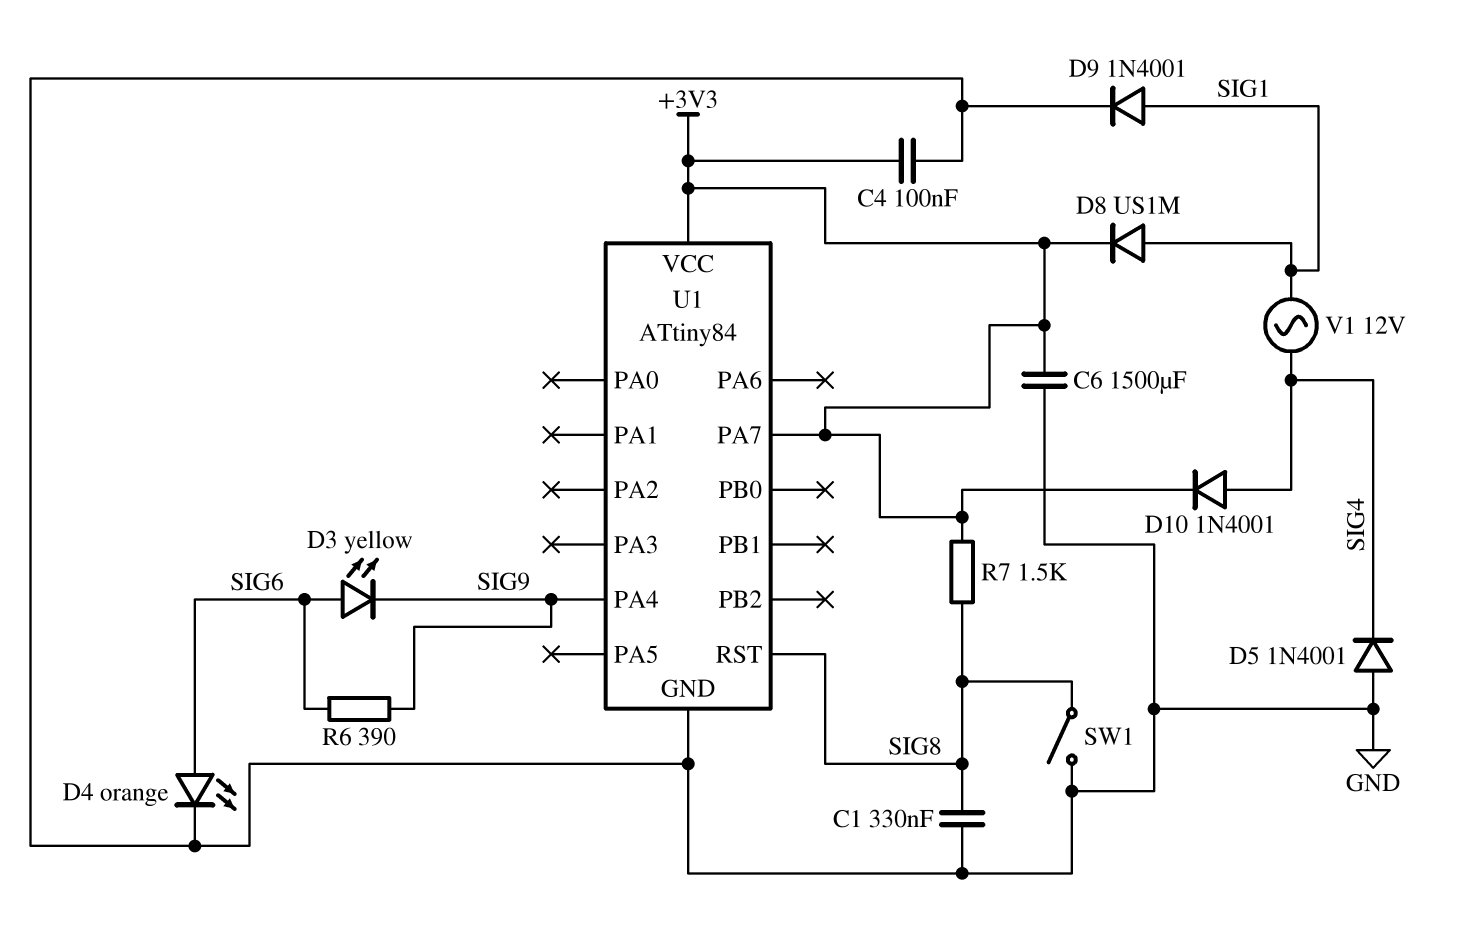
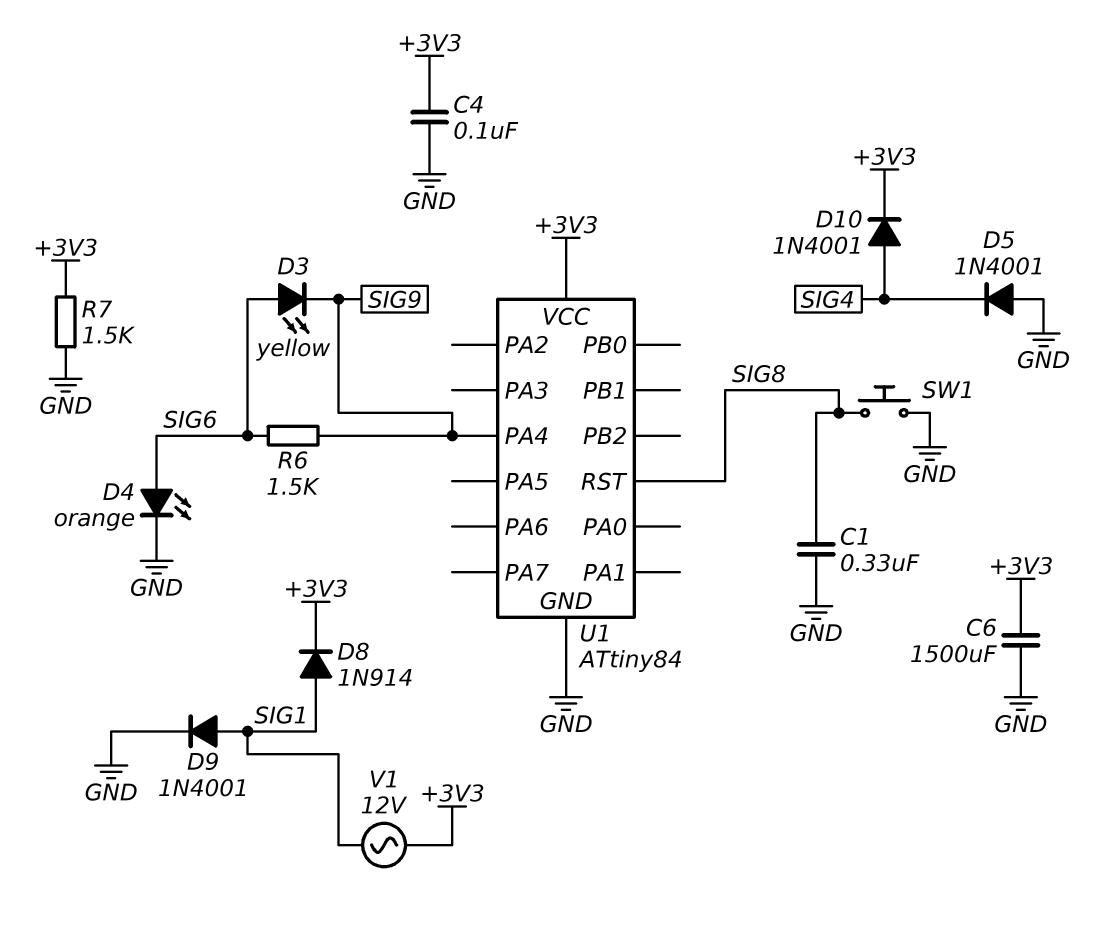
D8: diode US1M (A SIG1, K +3V3) -> diode 1N914 (A SIG1, K +3V3)
R6: 390 (SIG6, SIG9) -> 1.5k (SIG6, SIG9)
R7: 1.5k (+3V3, SIG8) -> 1.5k (+3V3, GND)
SW1: switch (GND, SIG8) -> button (GND, SIG8)
U1 pin PA7: +3V3 -> none
V1: AC 12V (SIG1, SIG4) -> AC 12V (+3V3, SIG1)

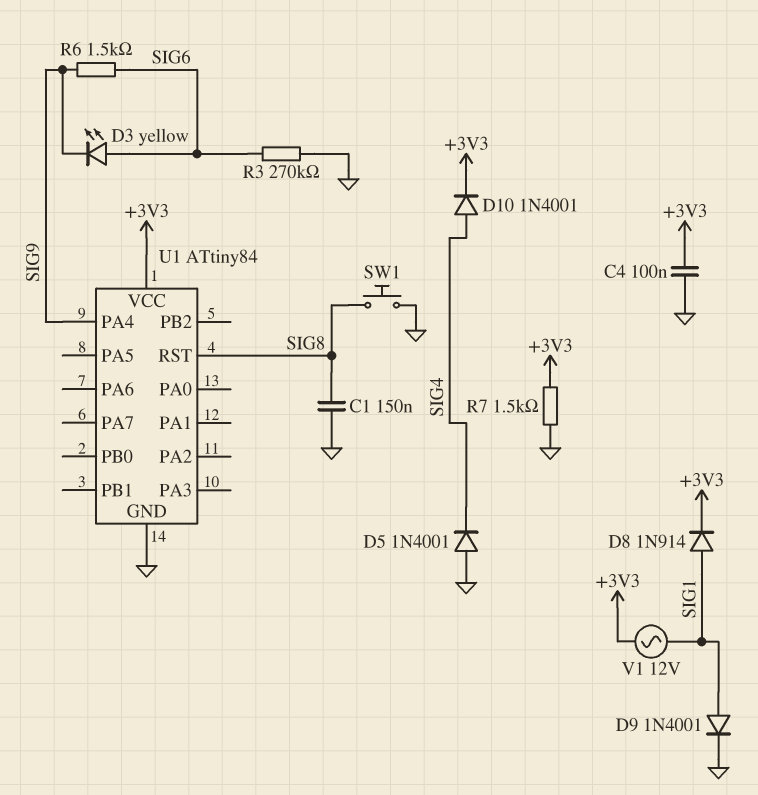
C1: 330nF (GND, SIG8) -> 150nF (GND, SIG8)
C6: 1500uF (+3V3, GND) -> none
D4: LED orange (A SIG6, K GND) -> none
R3: none -> 270k (GND, SIG6)

